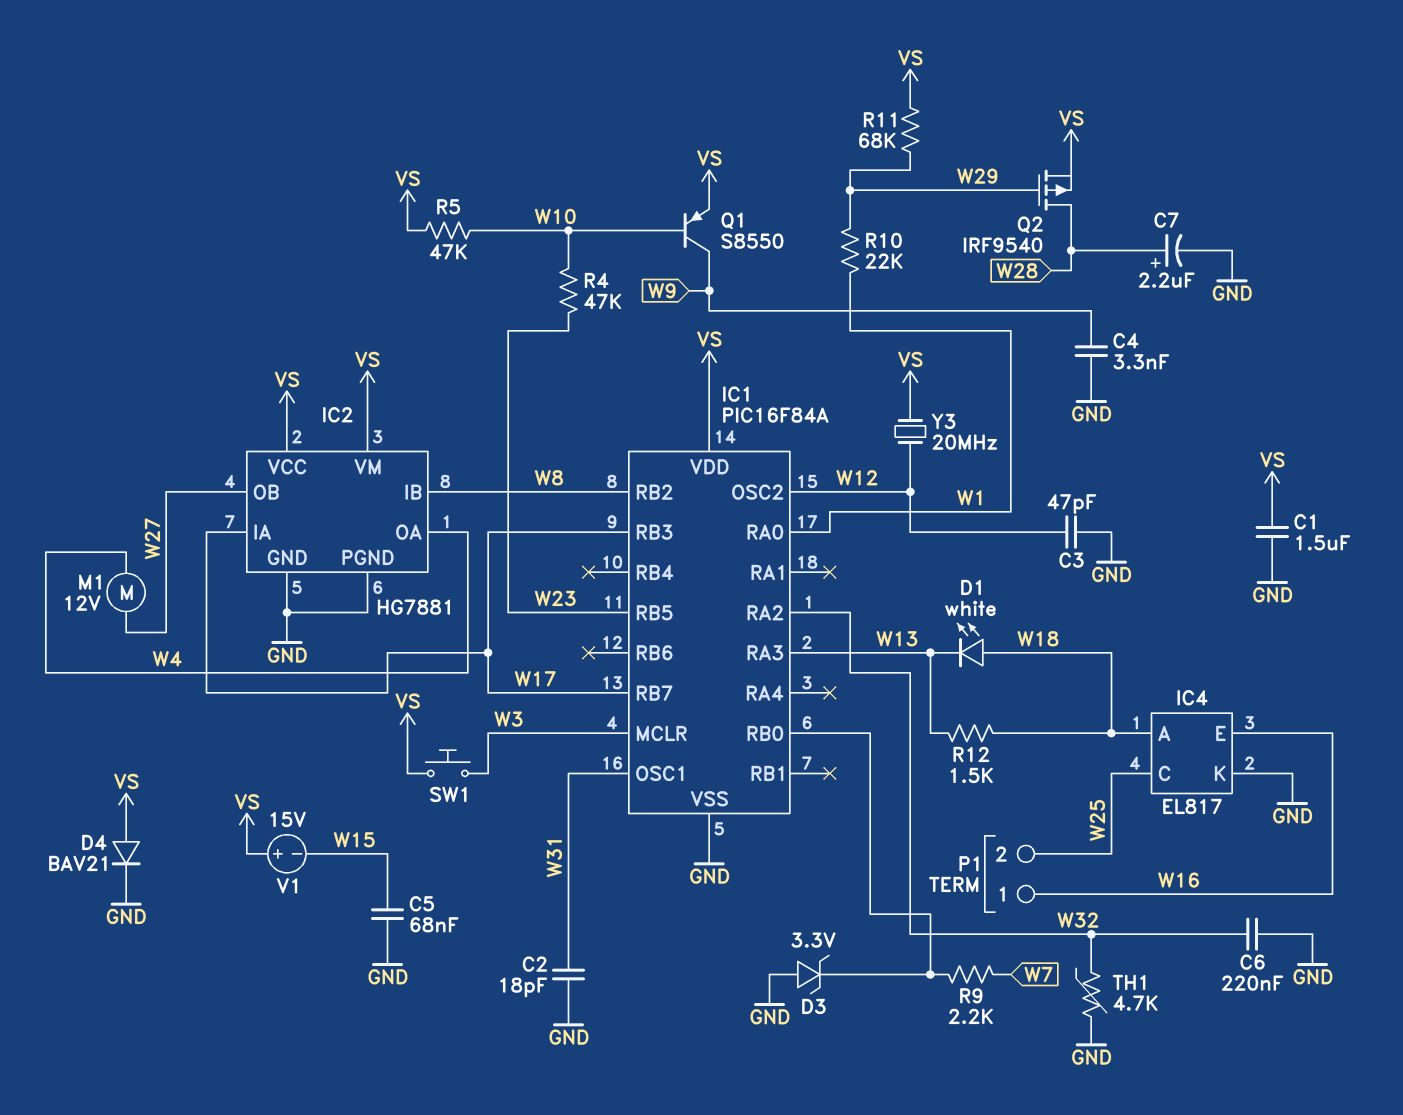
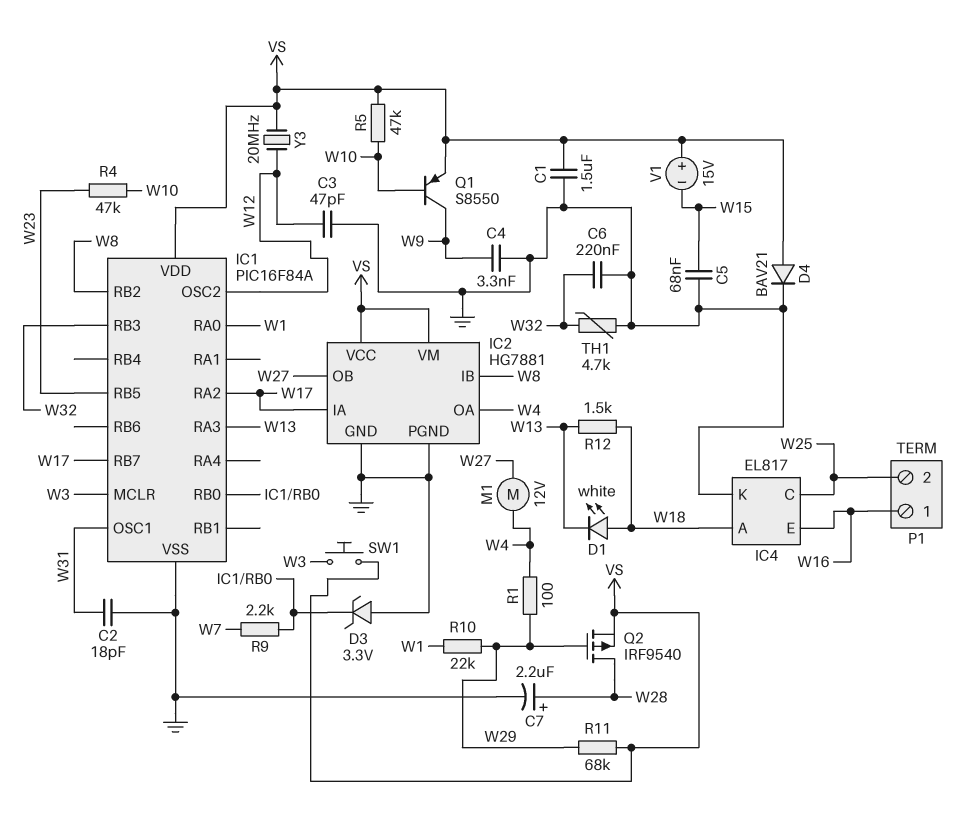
IC1 pin RA2: W32 -> W17
IC1 pin RB3: W17 -> W32
R1: none -> 100 (W4, W29)

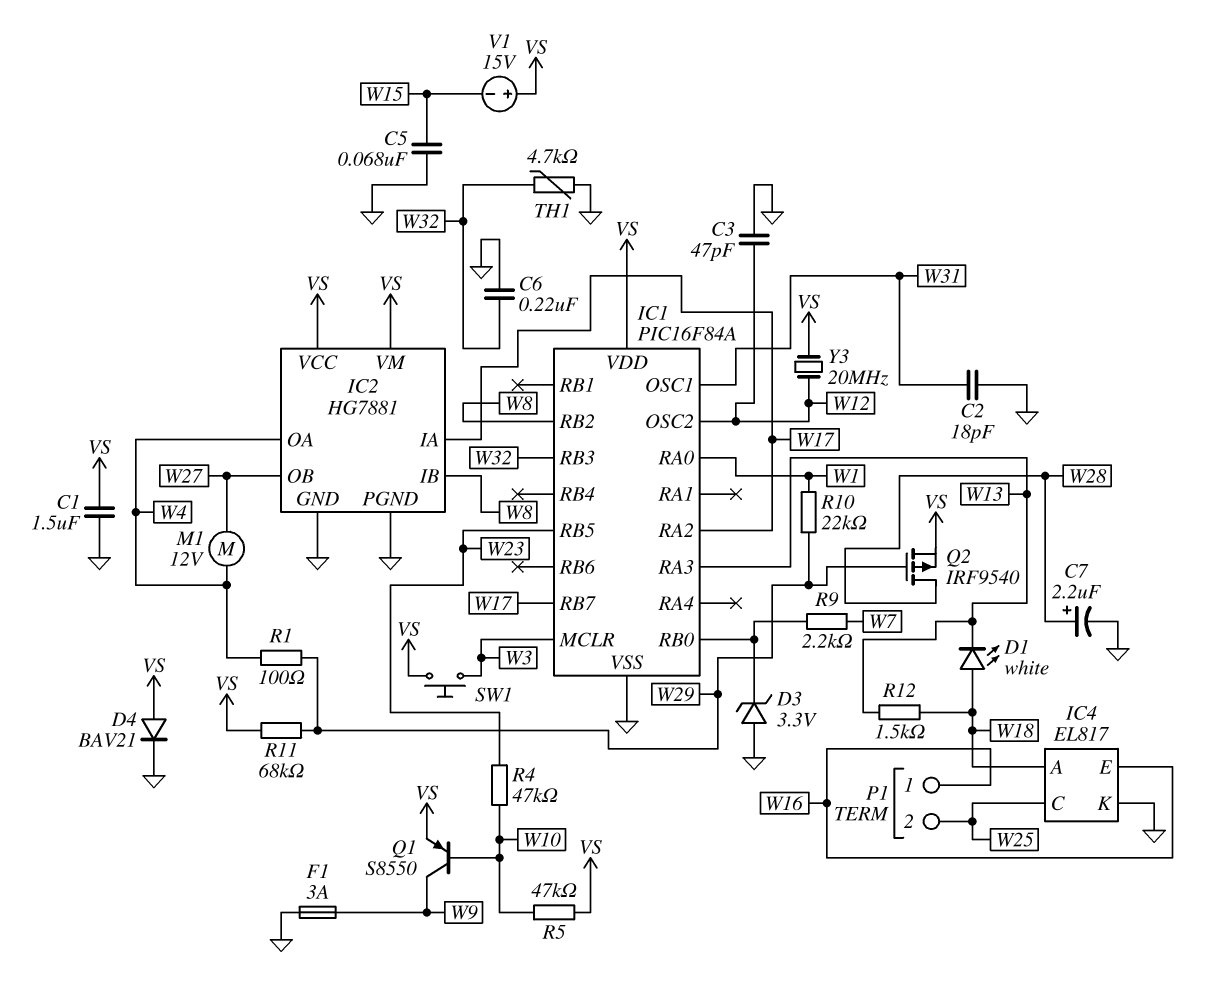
C4: 3.3nF (GND, W9) -> none
F1: none -> 3A (GND, W9)

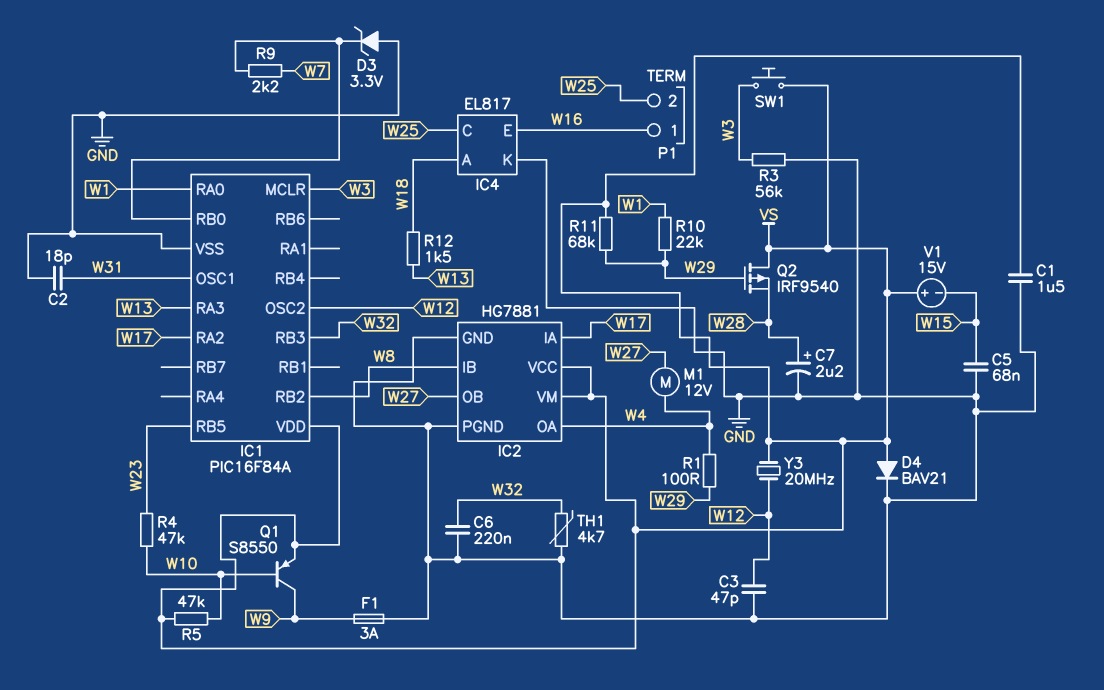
D1: LED white (A W18, K W13) -> none
IC1 pin RB7: W17 -> none
Q2: PMOS IRF9540 (G W29, D W28, S VS) -> PMOS IRF9540 (G W29, D VS, S W28)
R3: none -> 56k (GND, W3)

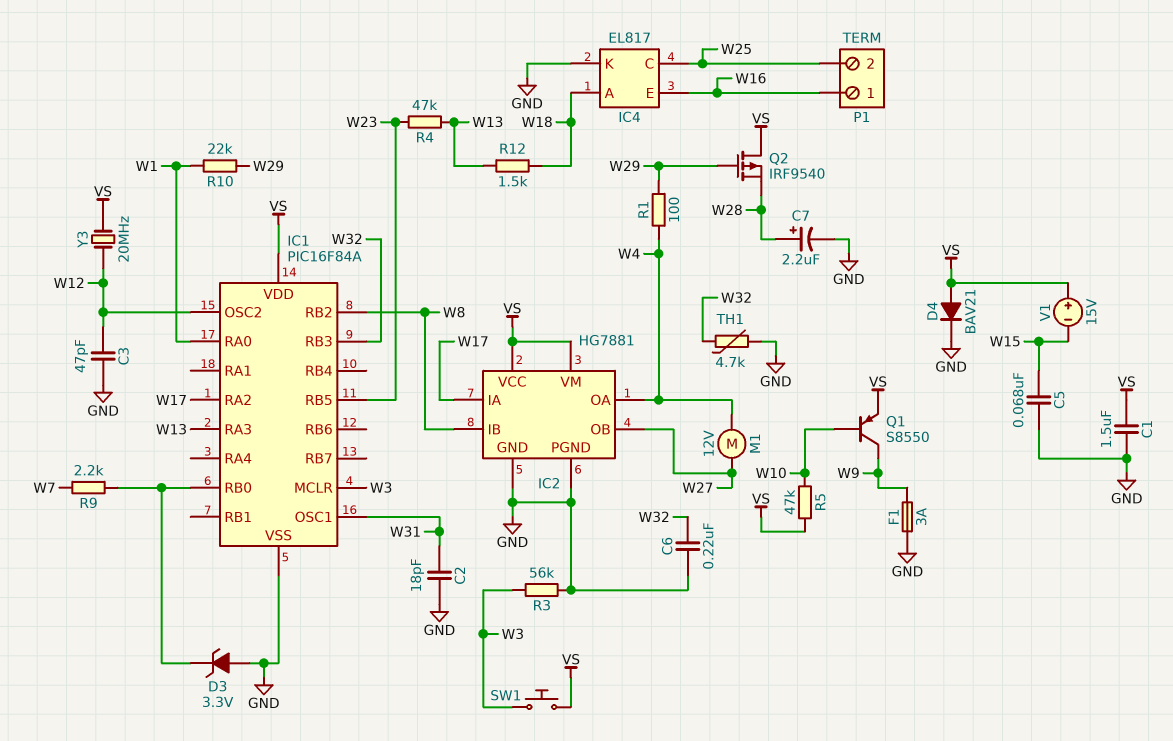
R4: 47k (W10, W23) -> 47k (W13, W23)
R11: 68k (VS, W29) -> none

